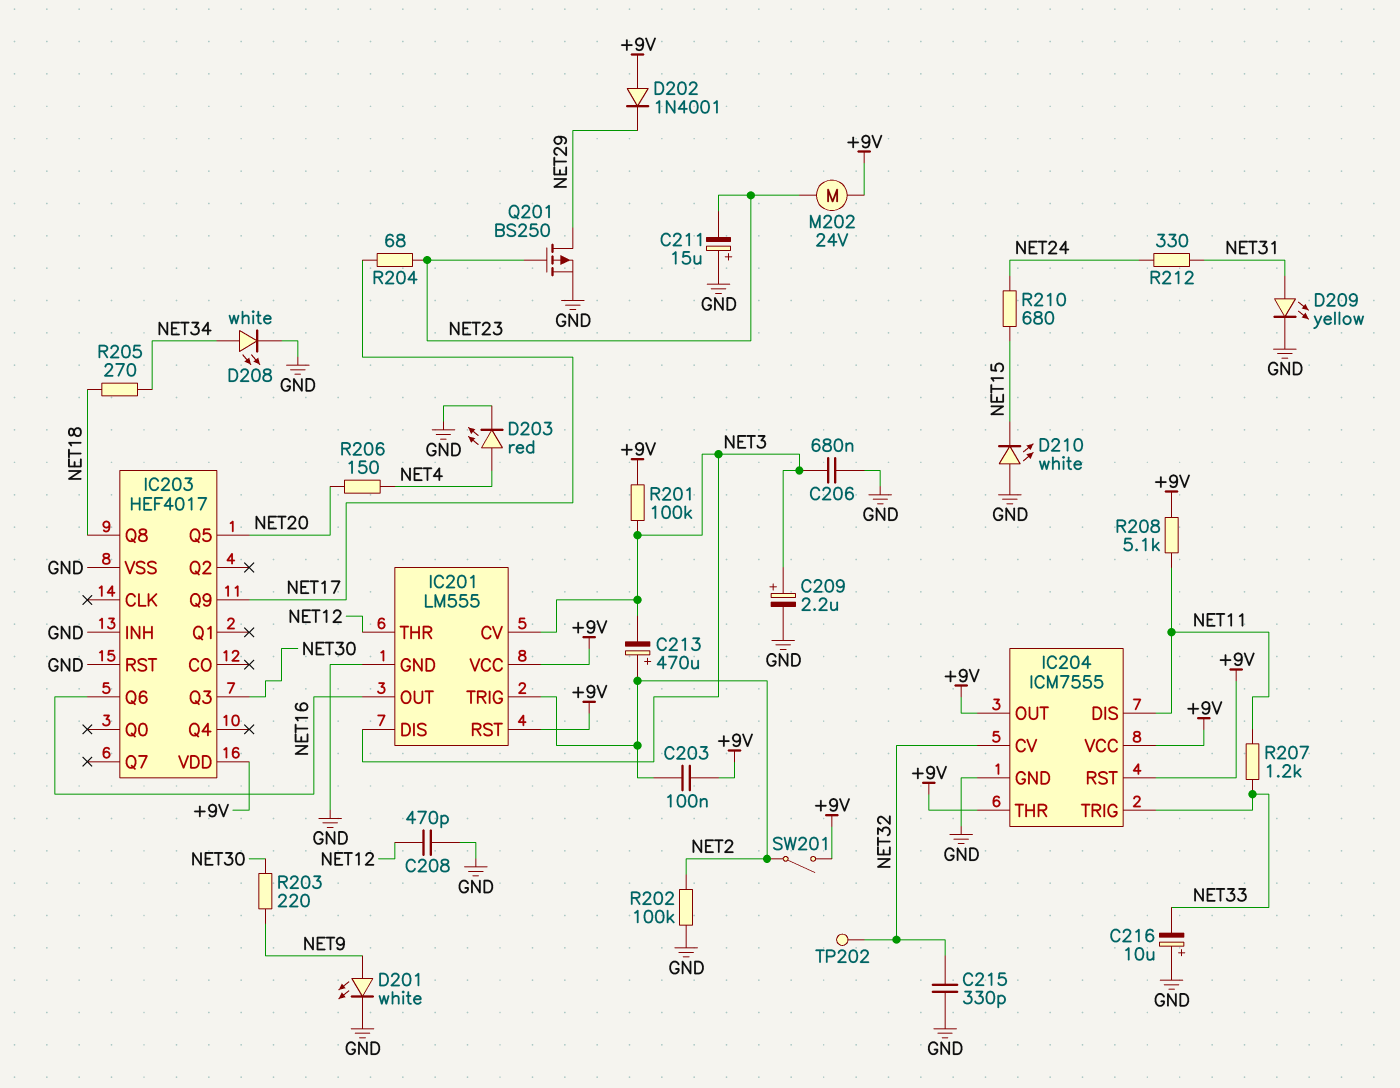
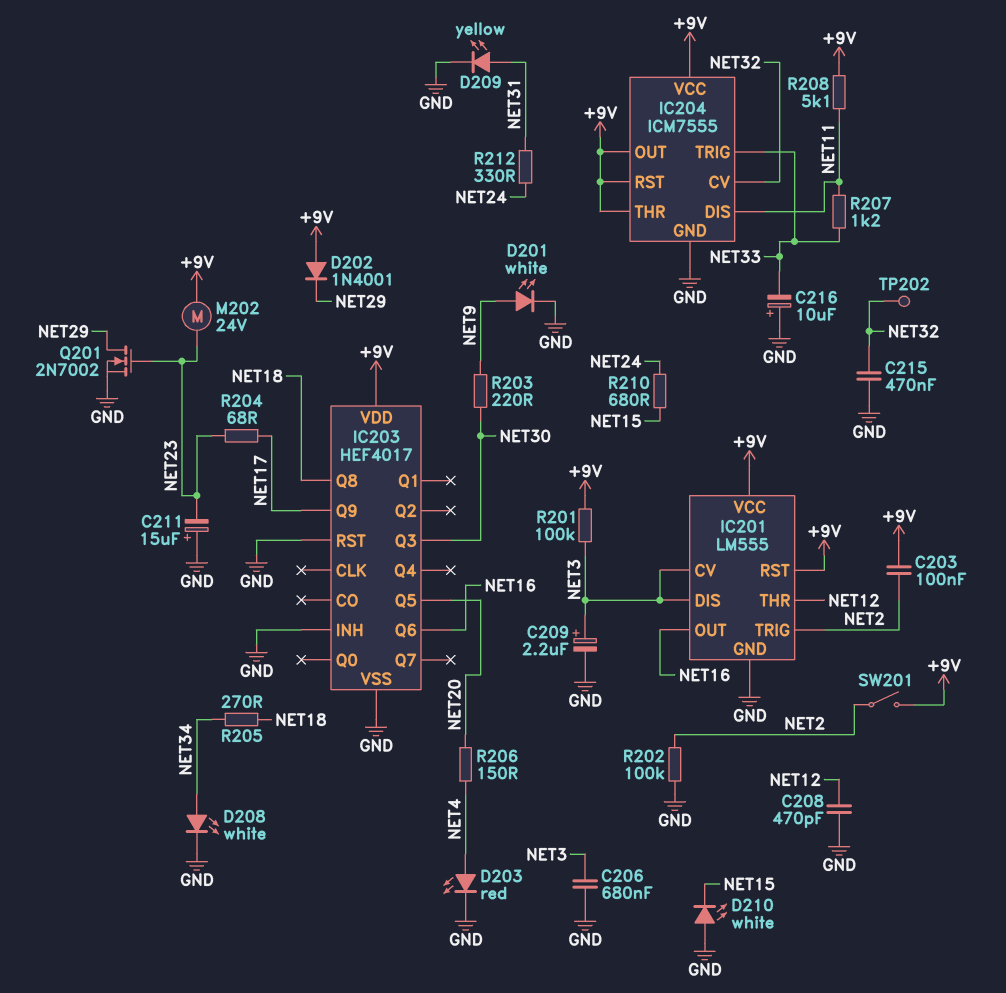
C213: 470uF (plus NET2, minus NET3) -> none
C215: 330pF (GND, NET32) -> 470nF (GND, NET32)
Q201: PMOS BS250 (G NET23, D NET29, S GND) -> NMOS 2N7002 (G NET23, D NET29, S GND)

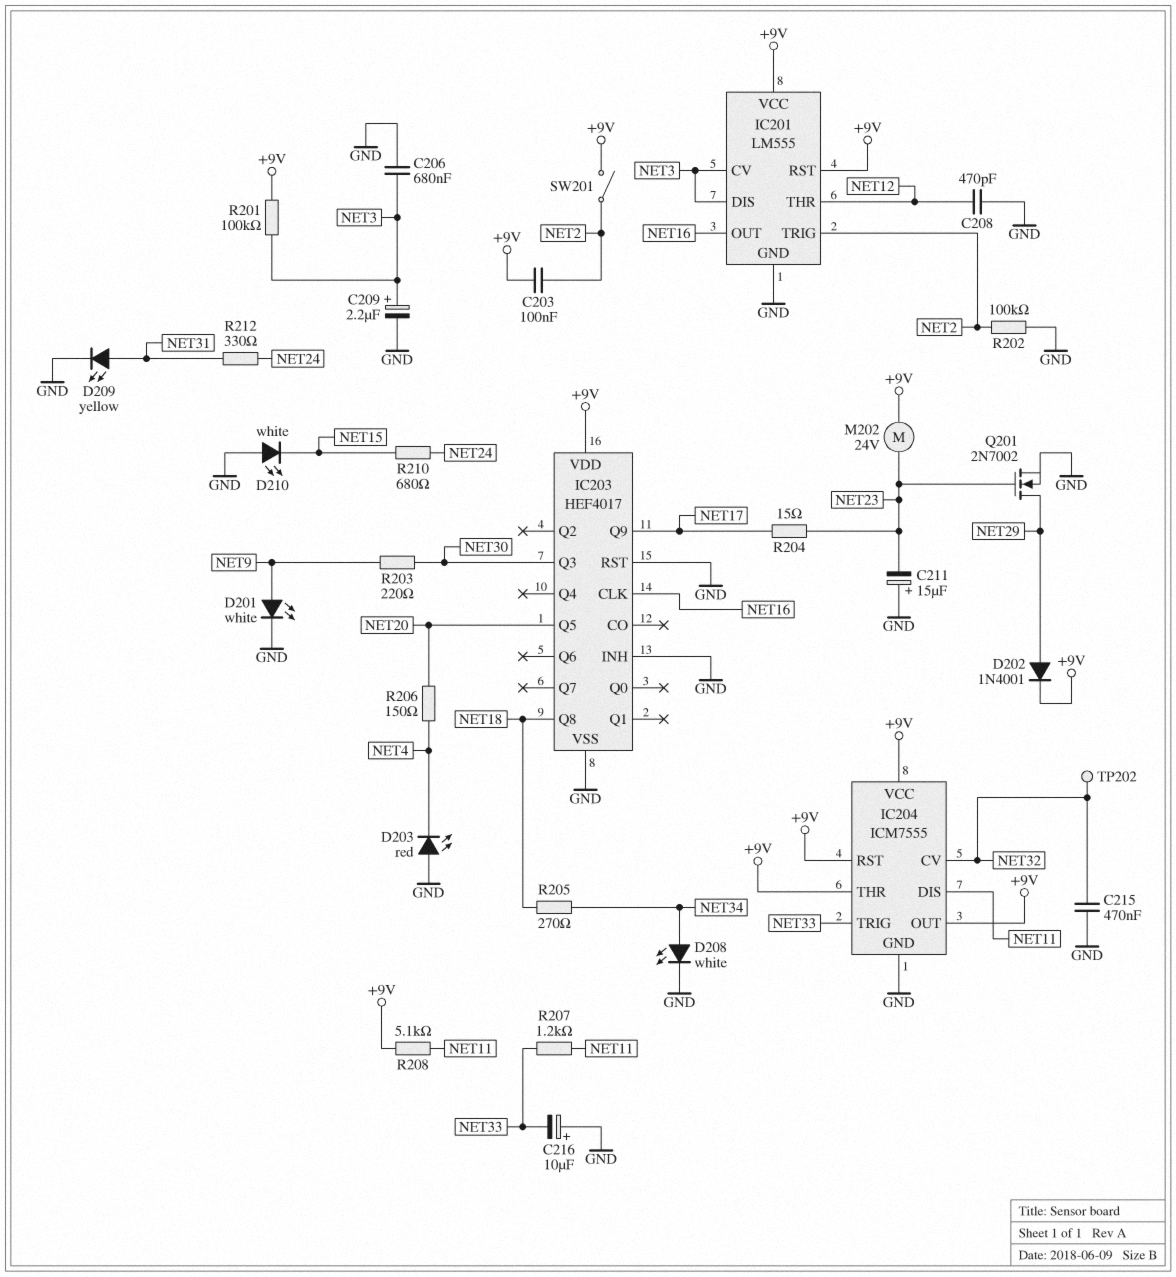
D202: diode 1N4001 (A +9V, K NET29) -> diode 1N4001 (A NET29, K +9V)
D203: LED red (A NET4, K GND) -> LED red (A GND, K NET4)
IC203 pin CLK: none -> NET16
IC203 pin Q6: NET16 -> none
R204: 68 (NET17, NET23) -> 15 (NET17, NET23)

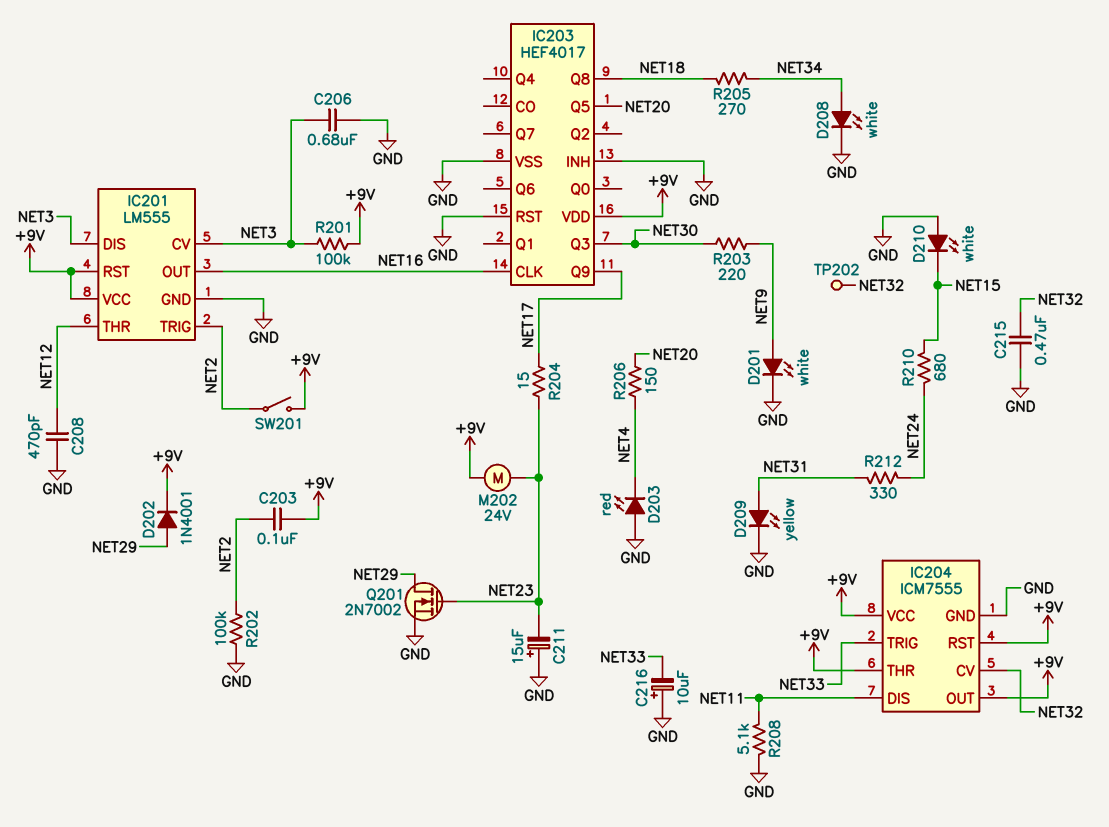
C209: 2.2uF (plus NET3, minus GND) -> none
R207: 1.2k (NET11, NET33) -> none
R208: 5.1k (+9V, NET11) -> 5.1k (GND, NET11)

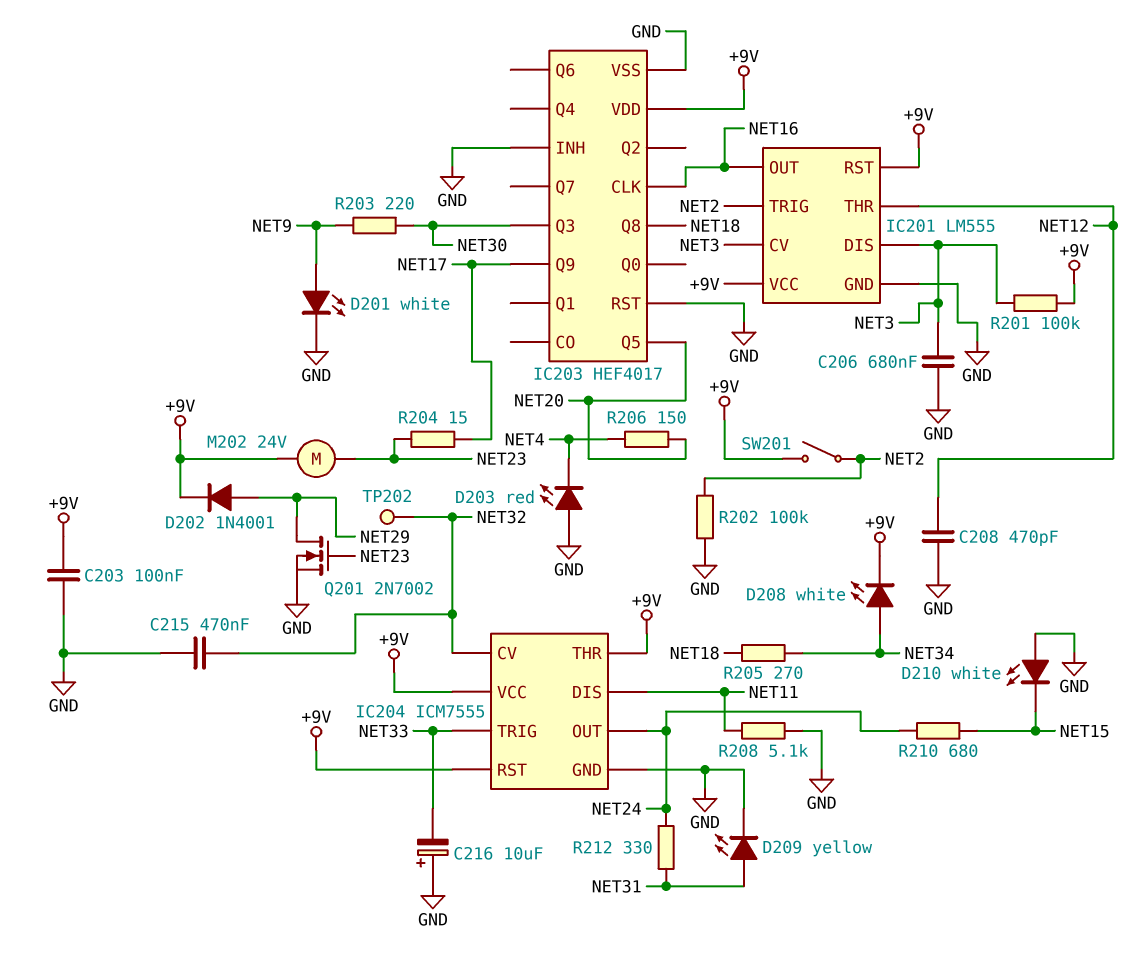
C203: 100nF (+9V, NET2) -> 100nF (+9V, GND)
C211: 15uF (plus GND, minus NET23) -> none
D208: LED white (A NET34, K GND) -> LED white (A NET34, K +9V)
IC204 pin OUT: +9V -> NET24

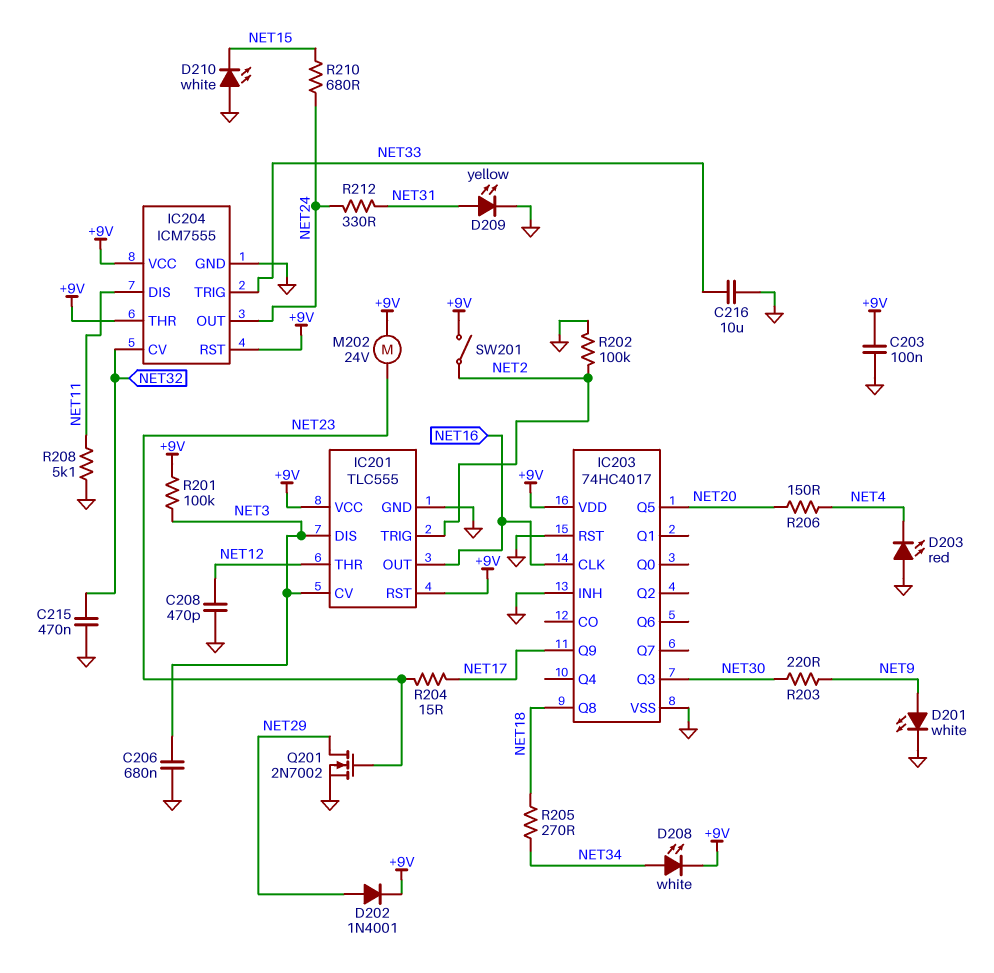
C216: 10uF (plus GND, minus NET33) -> 10uF (GND, NET33)
IC201: LM555 -> TLC555
IC203: HEF4017 -> 74HC4017
TP202: test point (NET32) -> none

